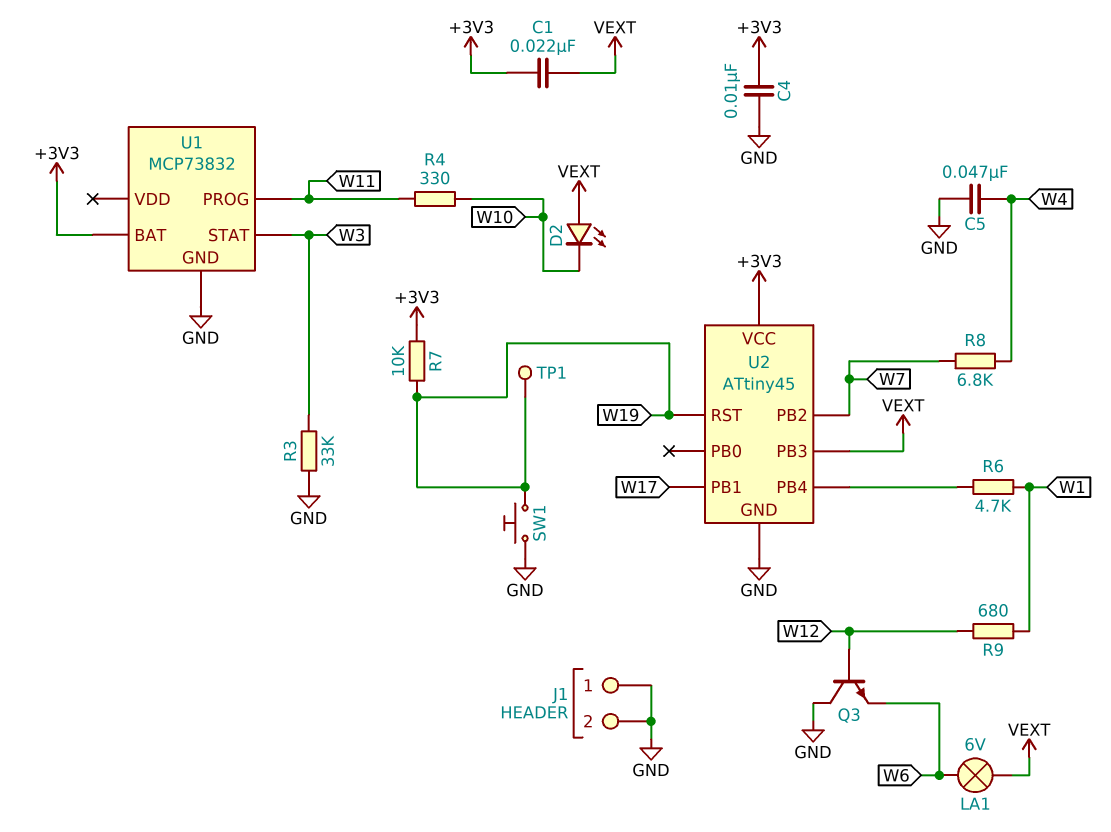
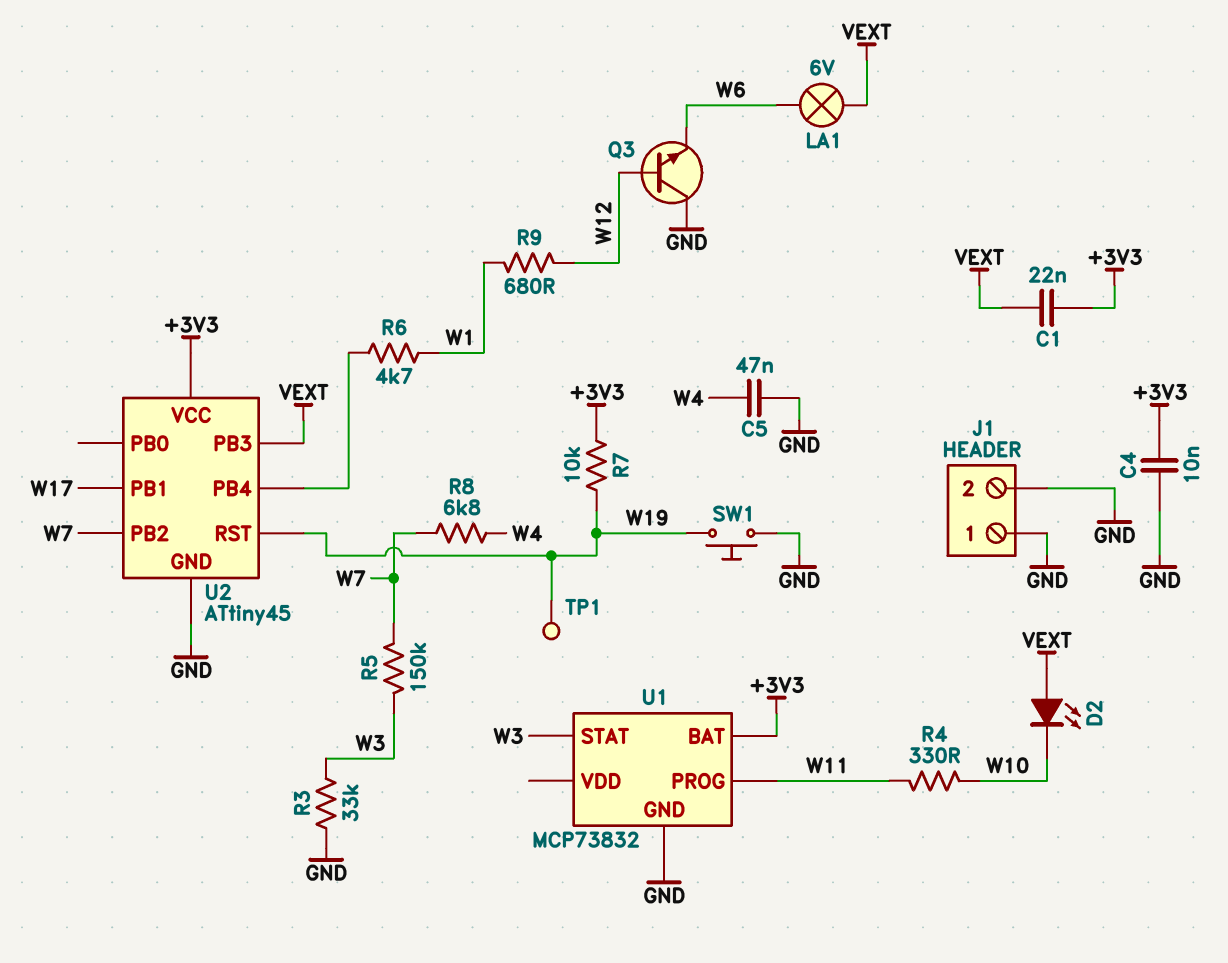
R5: none -> 150k (W3, W7)

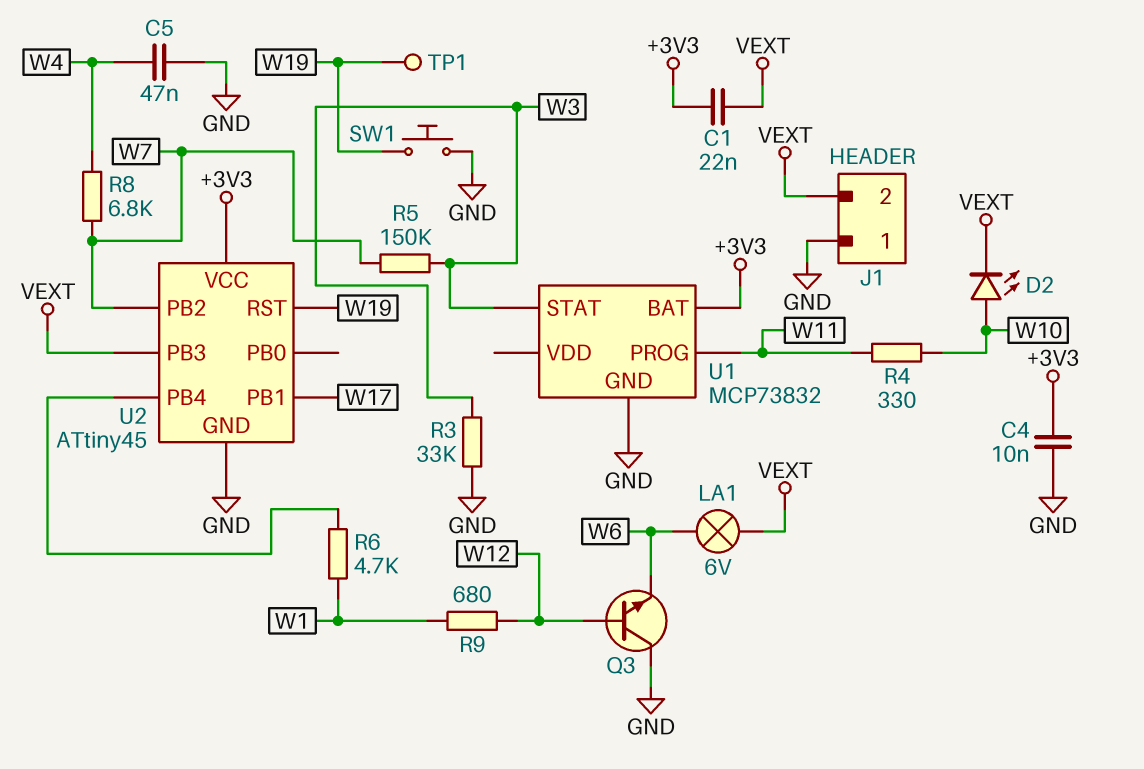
D2: LED (A VEXT, K W10) -> LED (A W10, K VEXT)
J1 pin 2: GND -> VEXT
R7: 10k (+3V3, W19) -> none

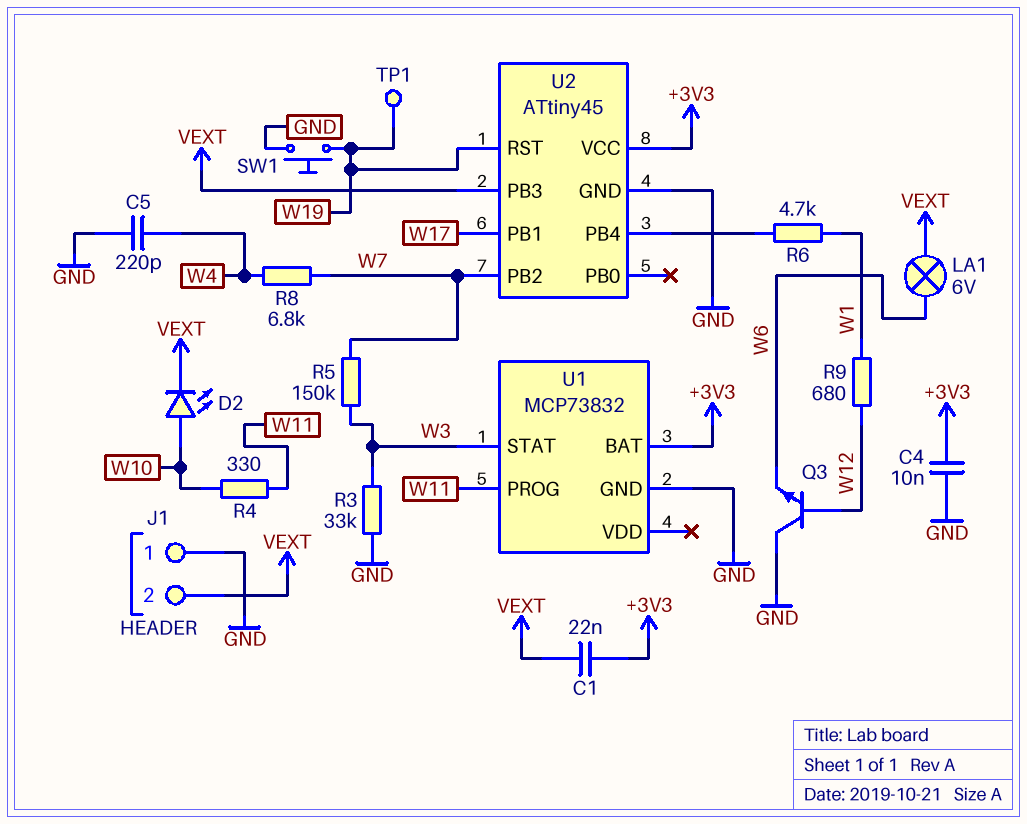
C5: 47nF (GND, W4) -> 220pF (GND, W4)

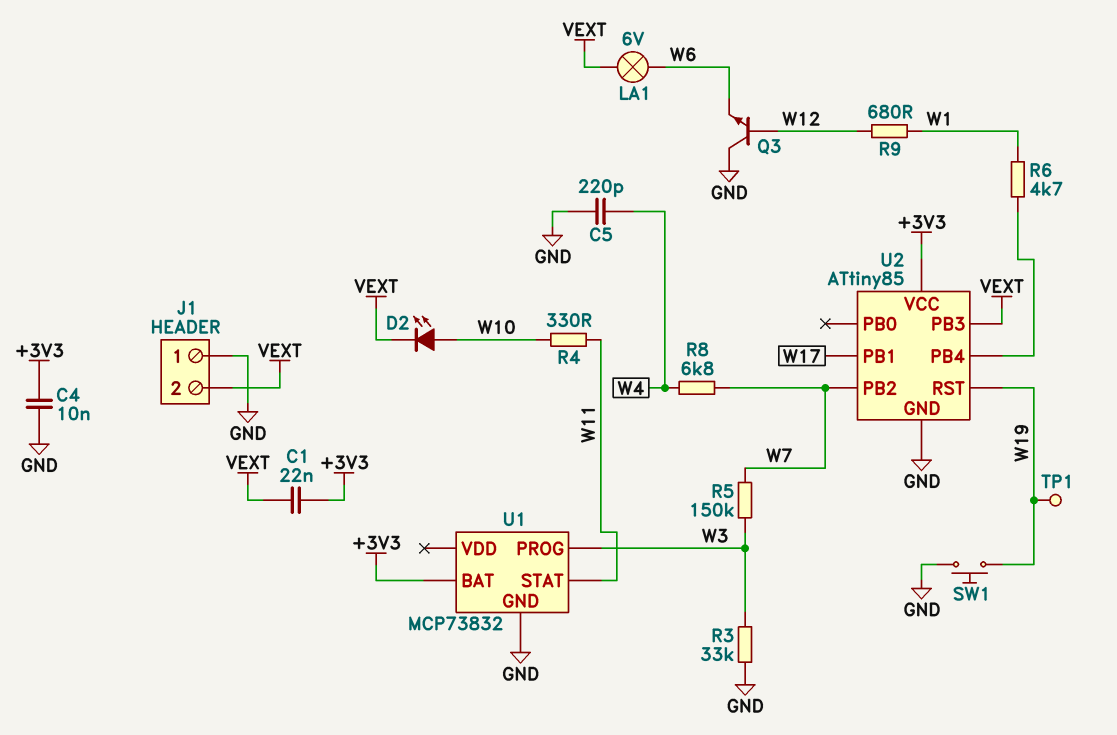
U1 pin PROG: W11 -> W3
U1 pin STAT: W3 -> W11
U2: ATtiny45 -> ATtiny85

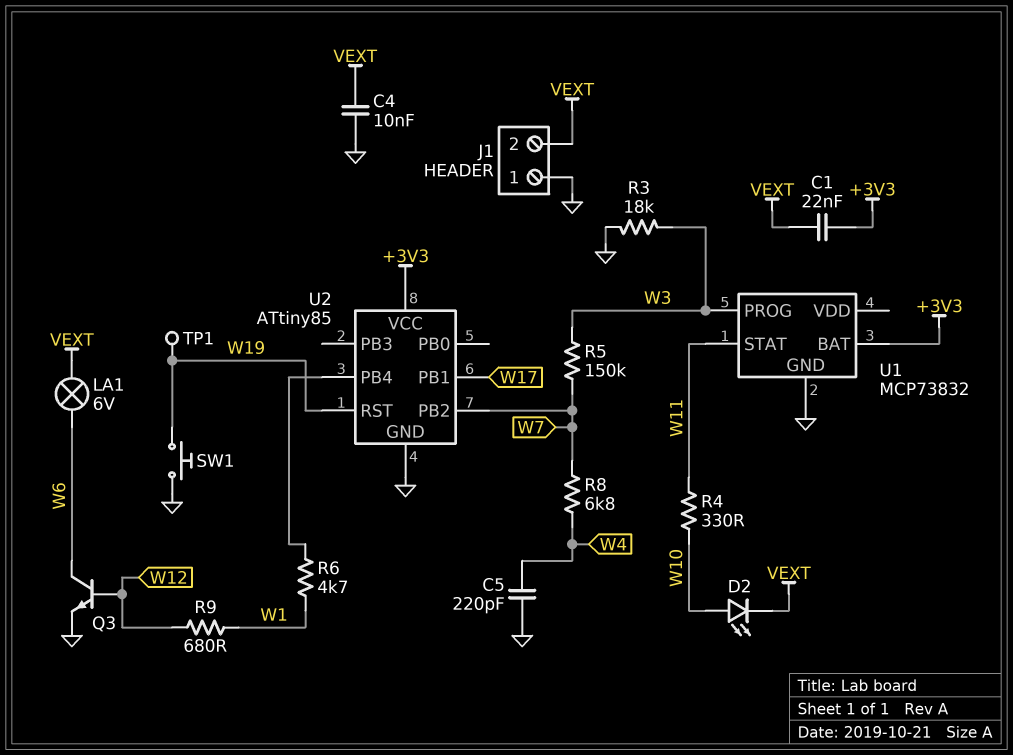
C4: 10nF (+3V3, GND) -> 10nF (GND, VEXT)
Q3: NPN (B W12, C GND, E W6) -> NPN (B W12, C W6, E GND)
R3: 33k (GND, W3) -> 18k (GND, W3)
U2 pin PB3: VEXT -> none

